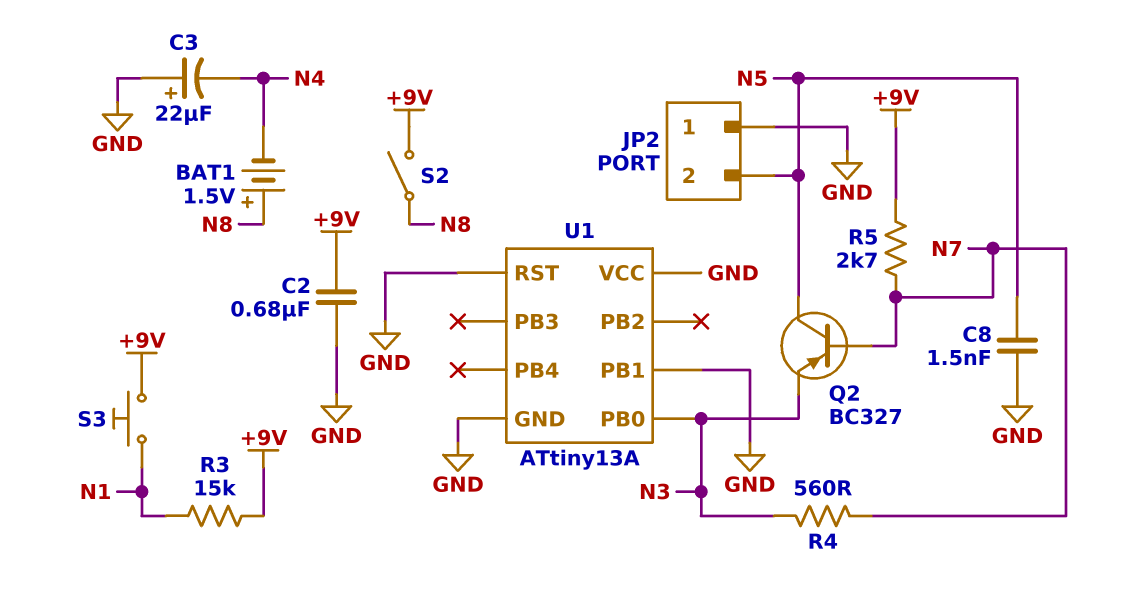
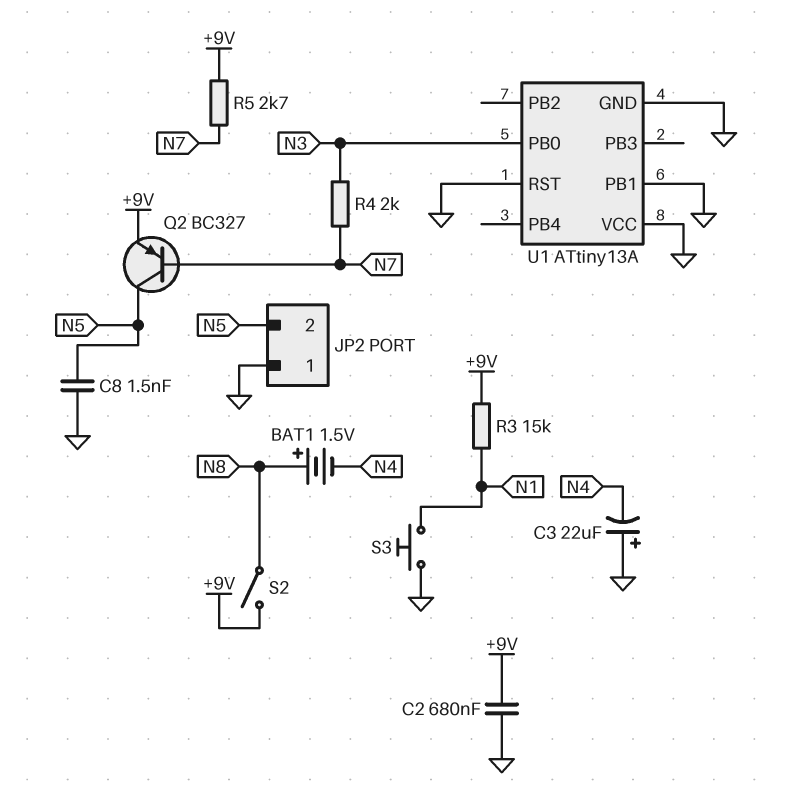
Q2: PNP BC327 (B N7, C N5, E N3) -> PNP BC327 (B N7, C N5, E +9V)
R4: 560 (N3, N7) -> 2k (N3, N7)
S3: button (+9V, N1) -> button (GND, N1)

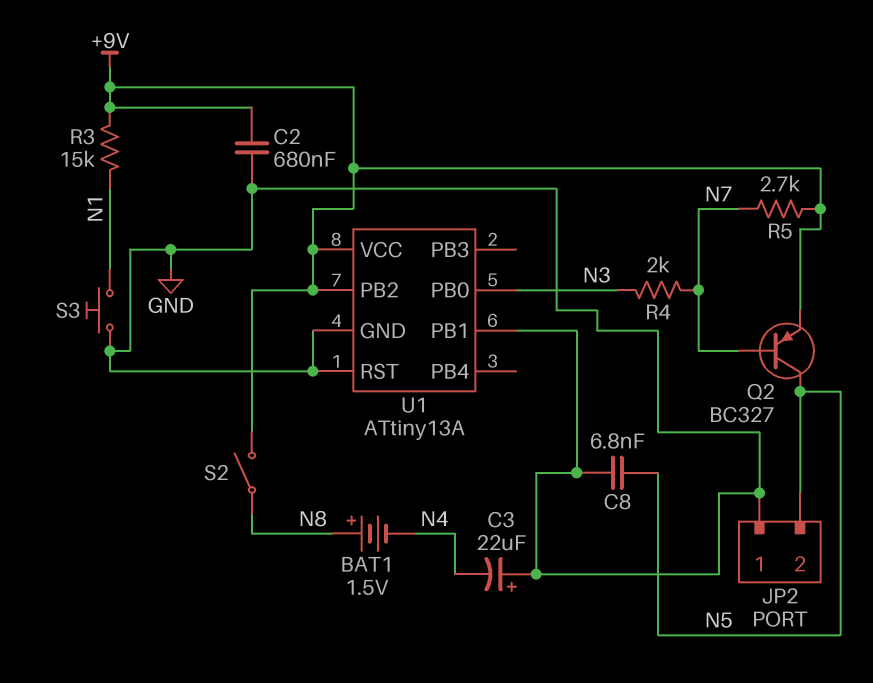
C8: 1.5nF (GND, N5) -> 6.8nF (GND, N5)
U1 pin PB2: none -> +9V
U1 pin VCC: GND -> +9V

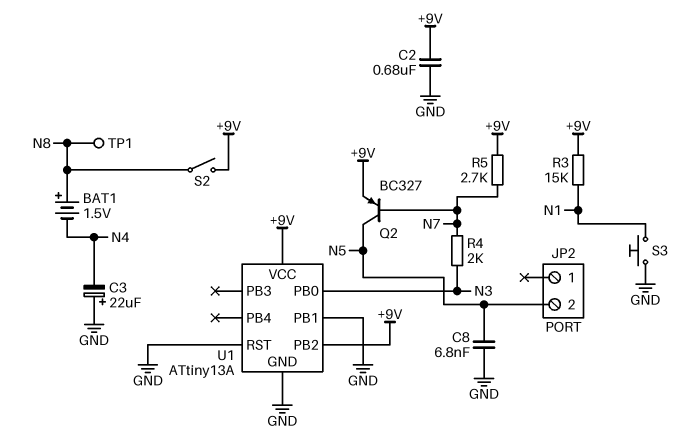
JP2 pin 1: GND -> none
TP1: none -> test point (N8)

